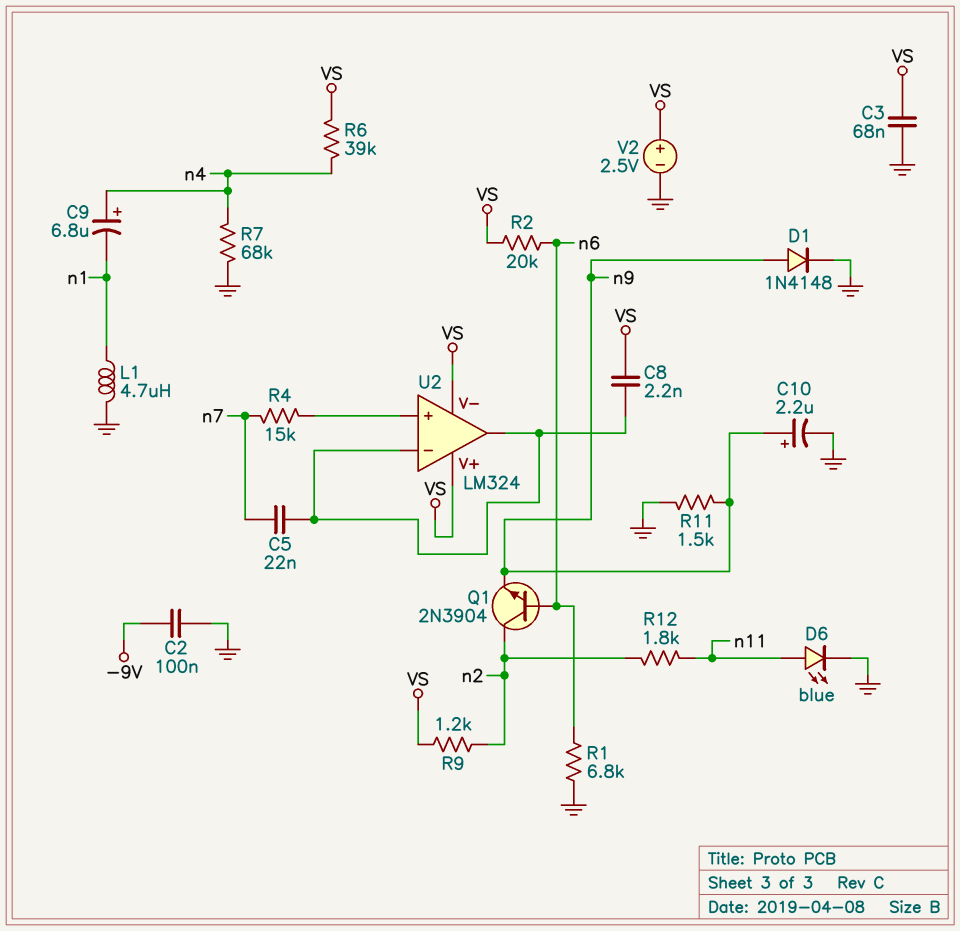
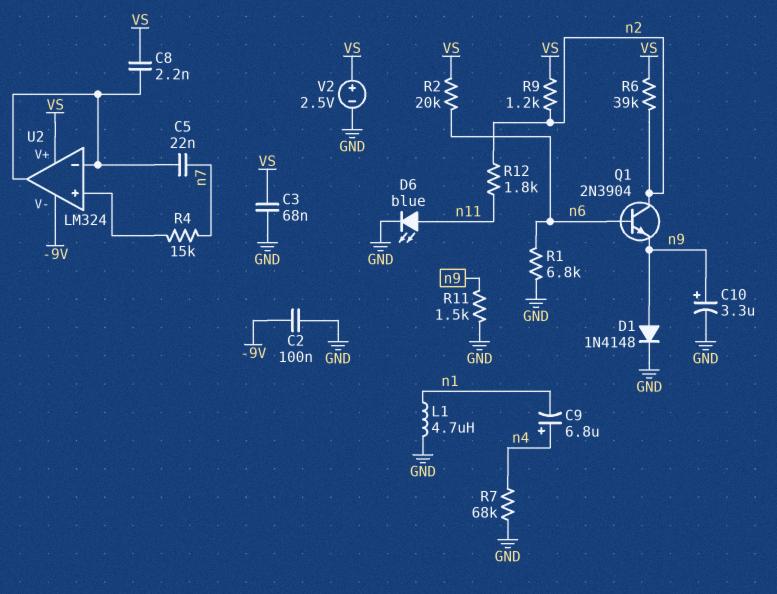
C10: 2.2uF (plus n9, minus GND) -> 3.3uF (plus n9, minus GND)
R6: 39k (VS, n4) -> 39k (VS, n2)
U2 pin V-: VS -> -9V

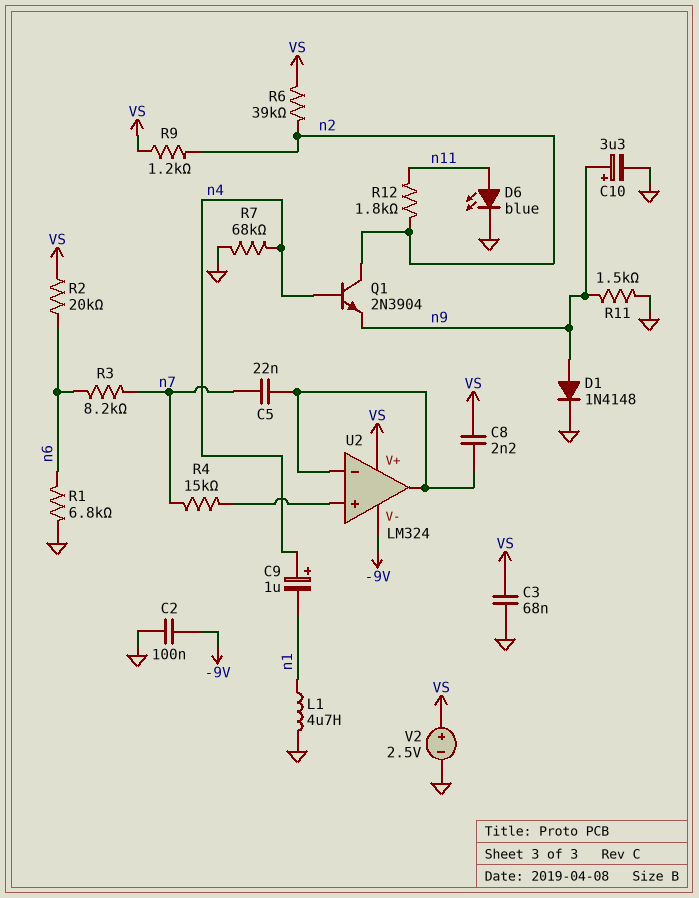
C9: 6.8uF (plus n4, minus n1) -> 1uF (plus n4, minus n1)
Q1: NPN 2N3904 (B n6, C n2, E n9) -> NPN 2N3904 (B n4, C n2, E n9)
R3: none -> 8.2k (n6, n7)

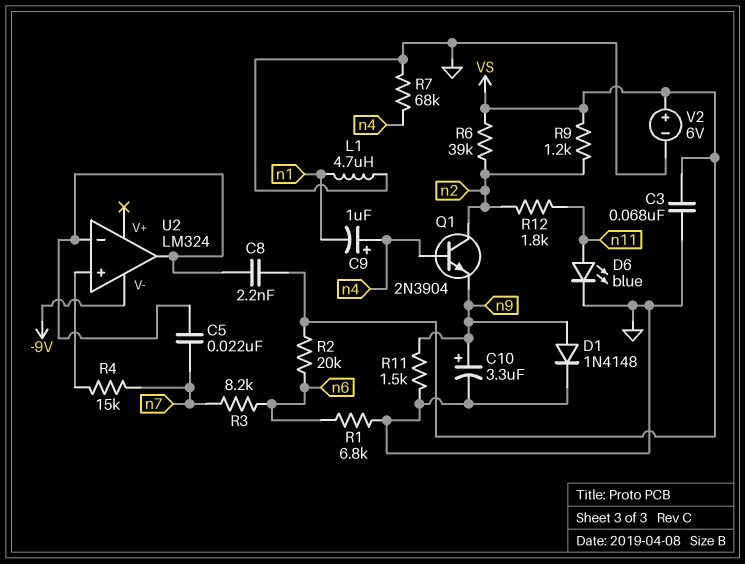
C2: 100nF (-9V, GND) -> none
U2 pin V+: VS -> none
V2: 2.5V (plus VS, minus GND) -> 6V (plus VS, minus GND)

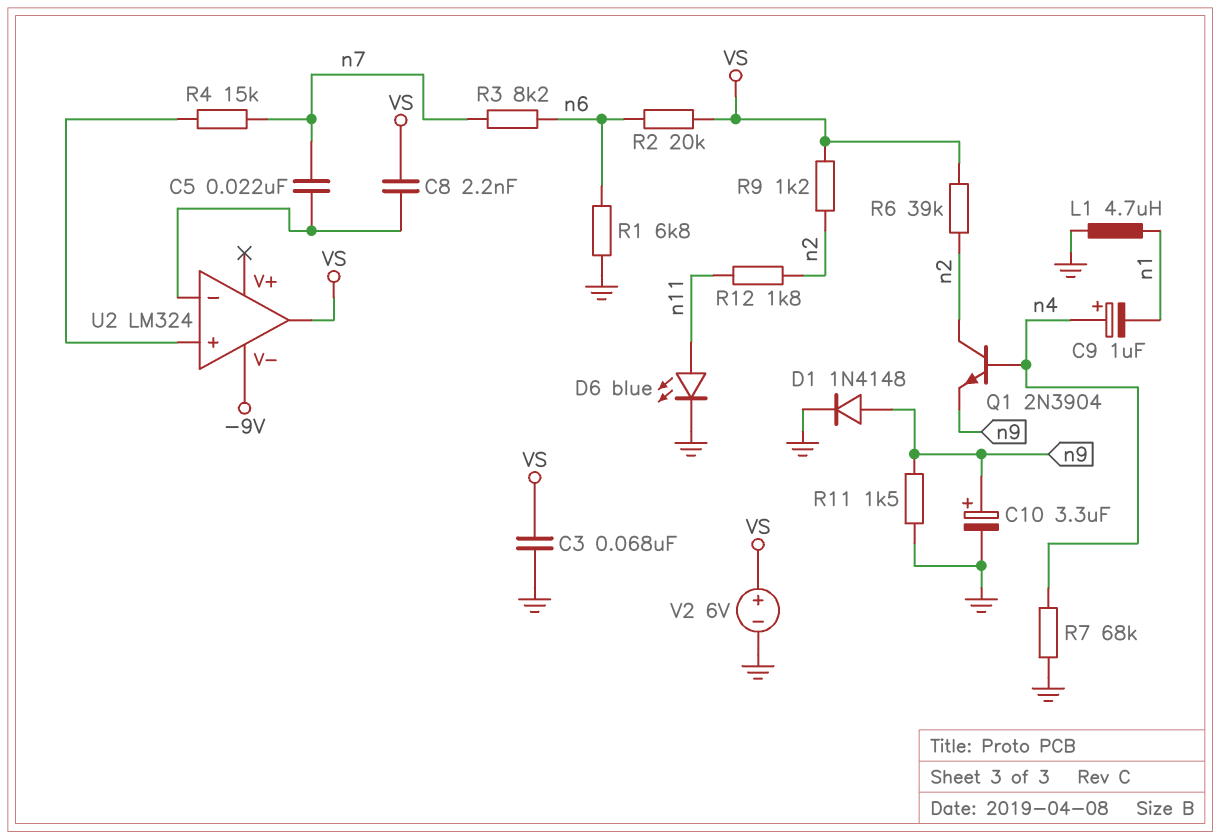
U2 pin out: U2/in- -> VS

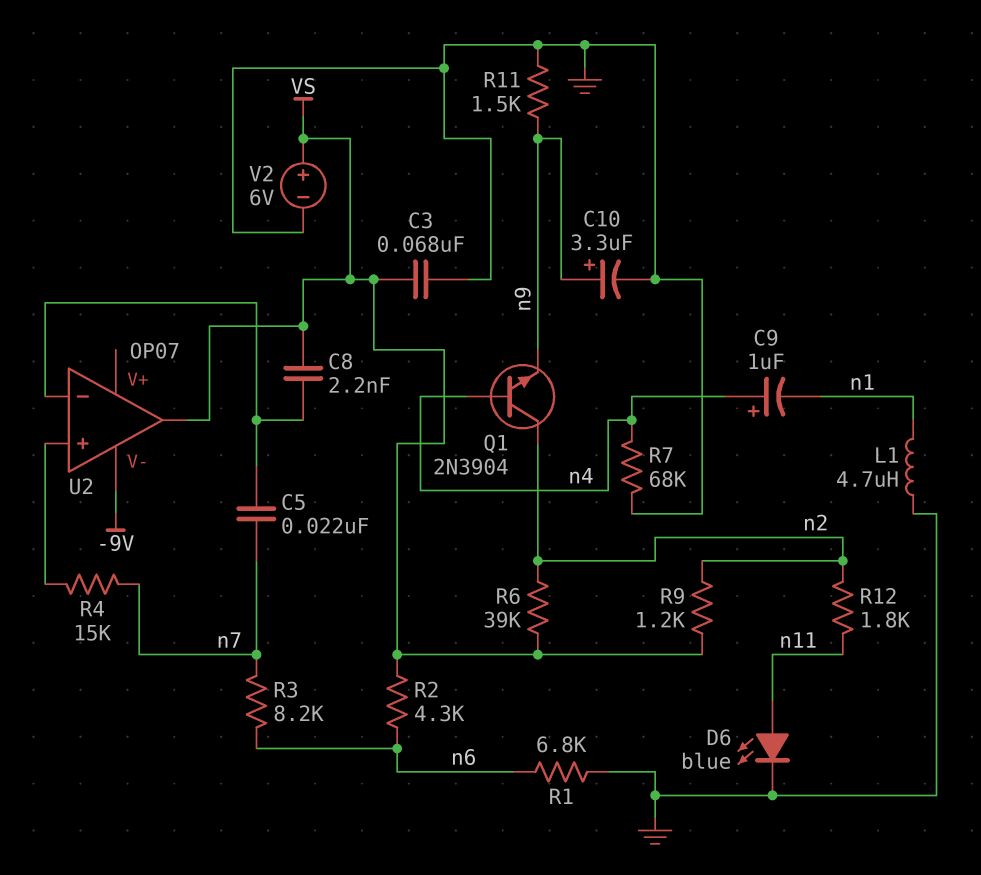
D1: diode 1N4148 (A n9, K GND) -> none
R2: 20k (VS, n6) -> 4.3k (VS, n6)
U2: LM324 -> OP07

